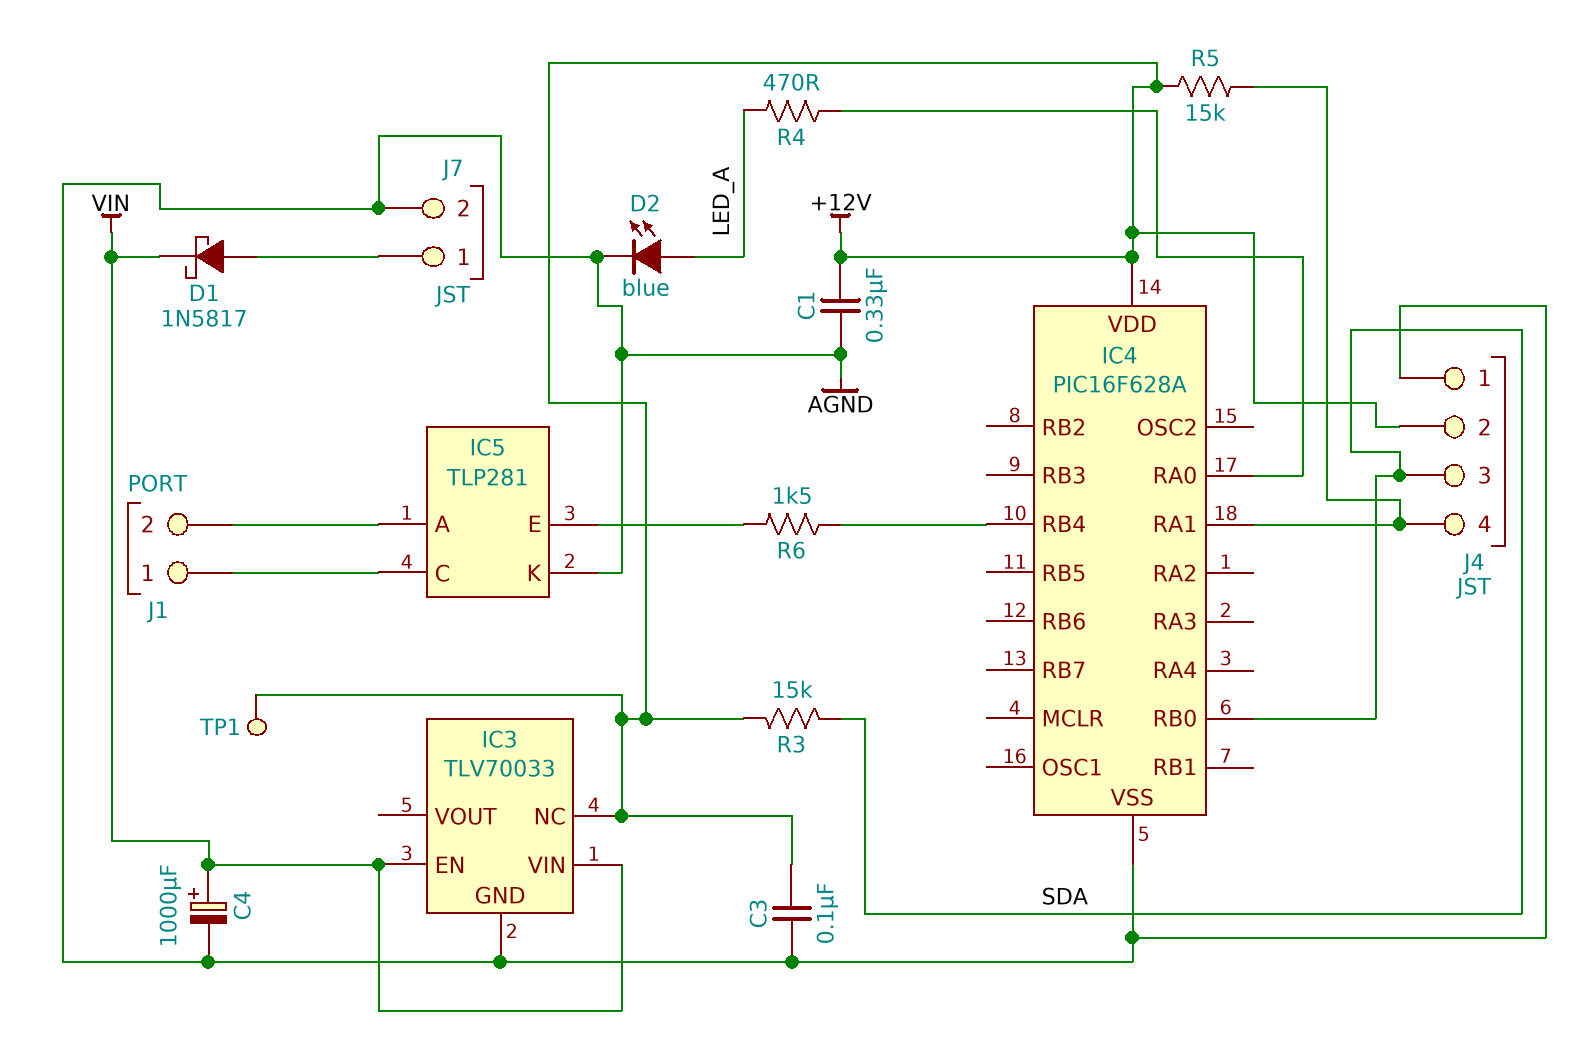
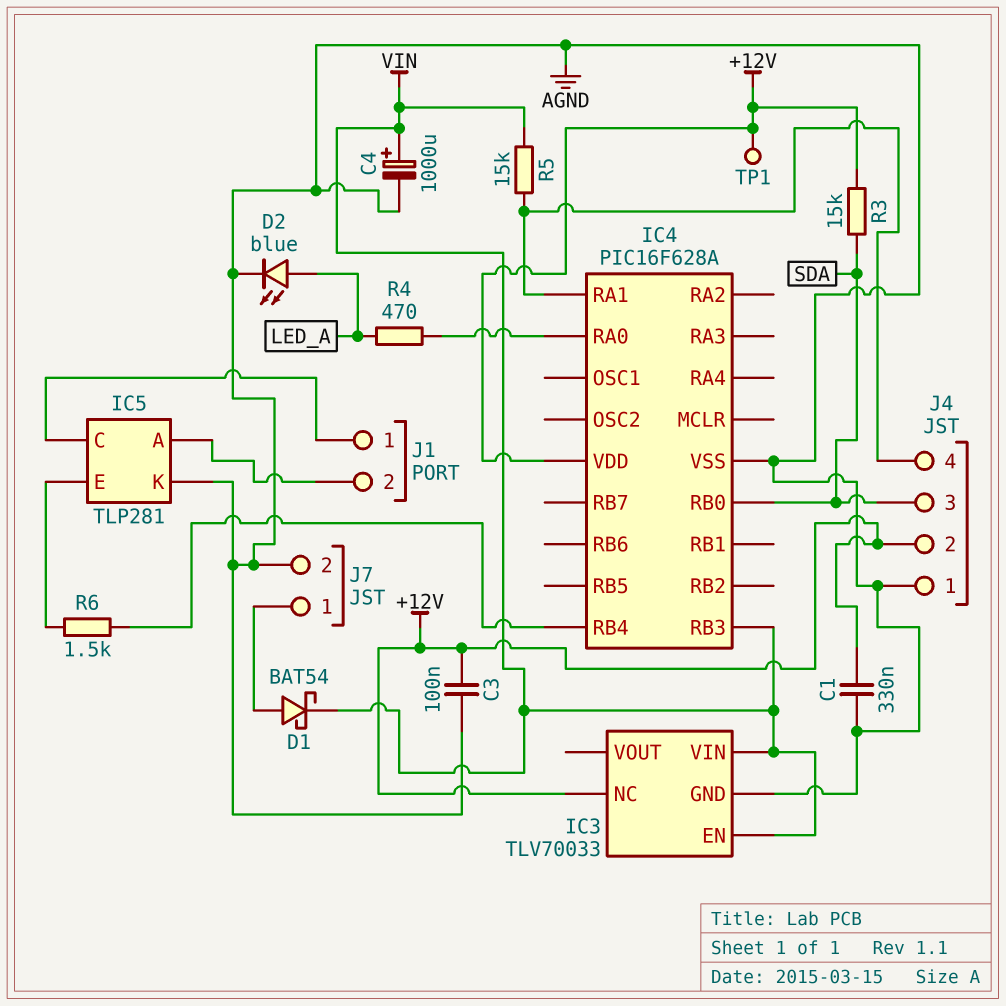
D1: schottky 1N5817 (A J7/1, K VIN) -> schottky BAT54 (A J7/1, K VIN)
IC4 pin RB3: none -> VIN
R5: 15k (+12V, IC4/RA1) -> 15k (IC4/RA1, VIN)

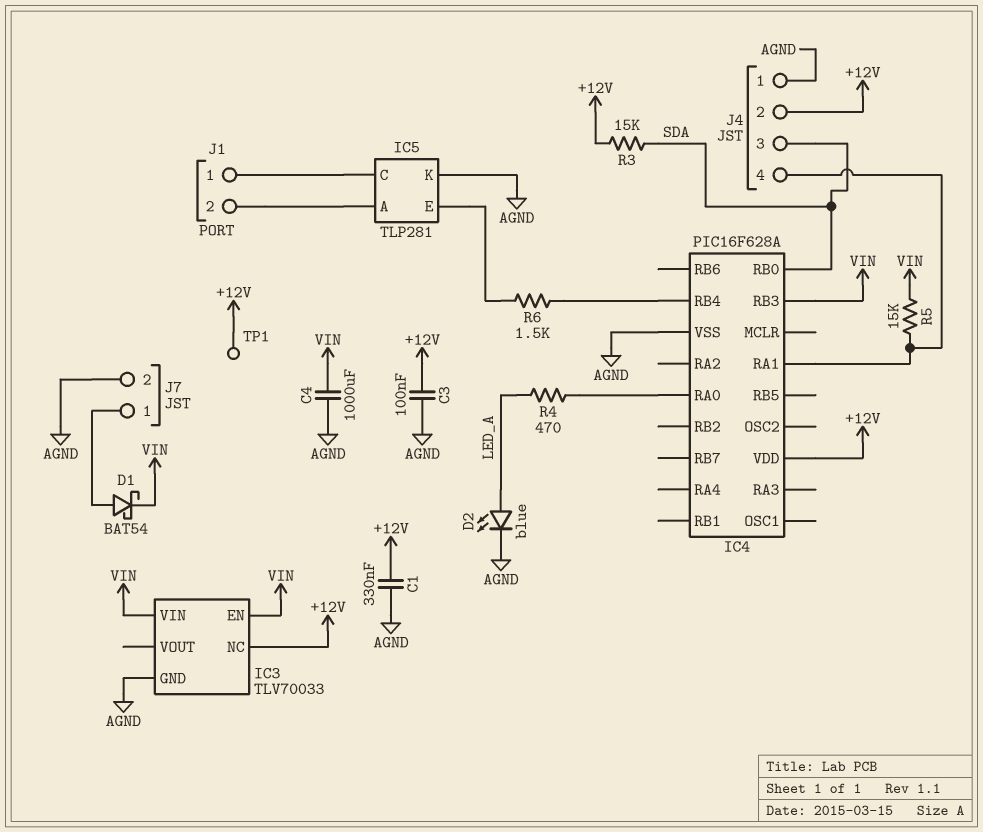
C4: 1000uF (plus VIN, minus AGND) -> 1000uF (AGND, VIN)

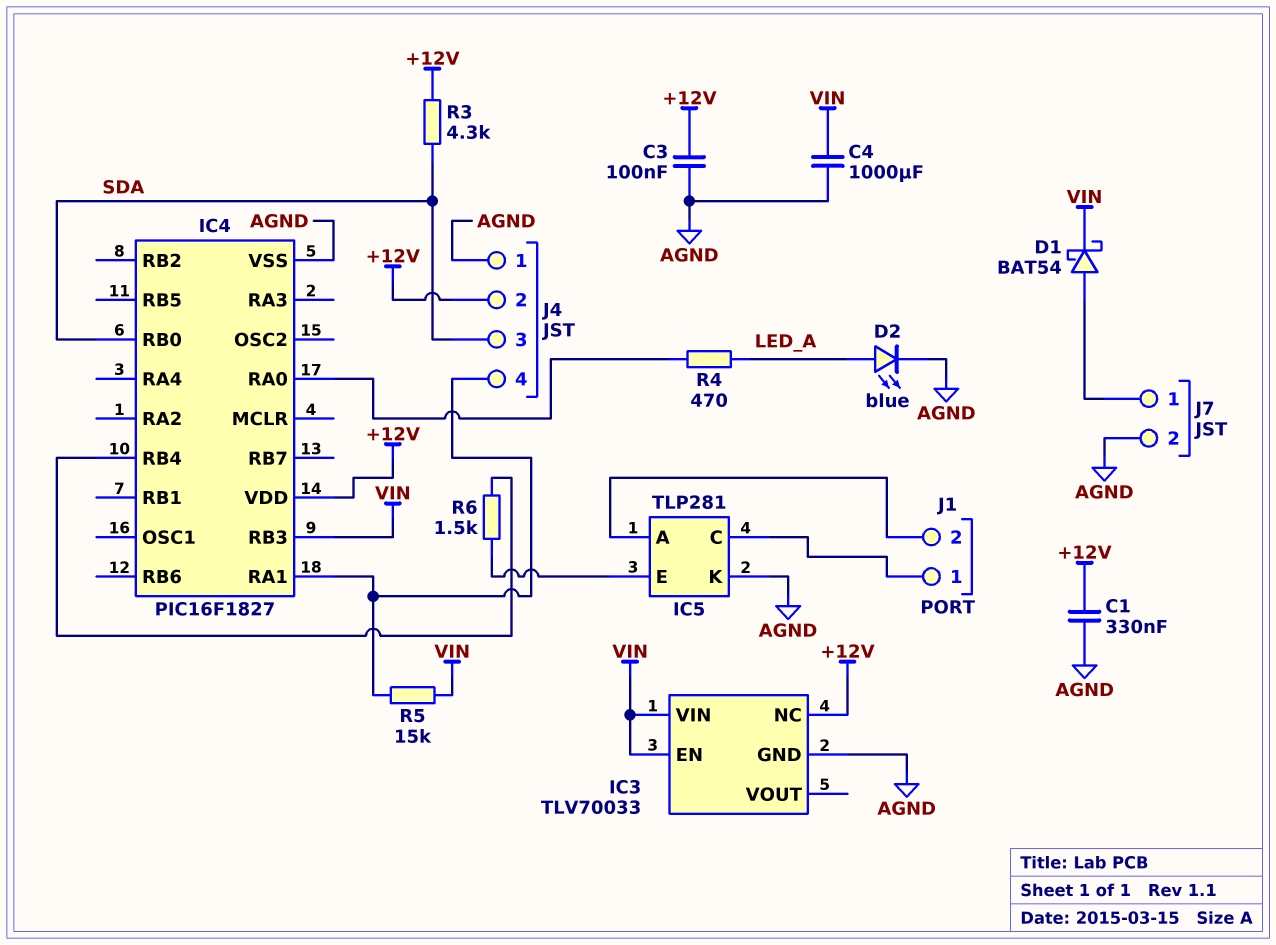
IC4: PIC16F628A -> PIC16F1827
R3: 15k (+12V, SDA) -> 4.3k (+12V, SDA)
TP1: test point (+12V) -> none

